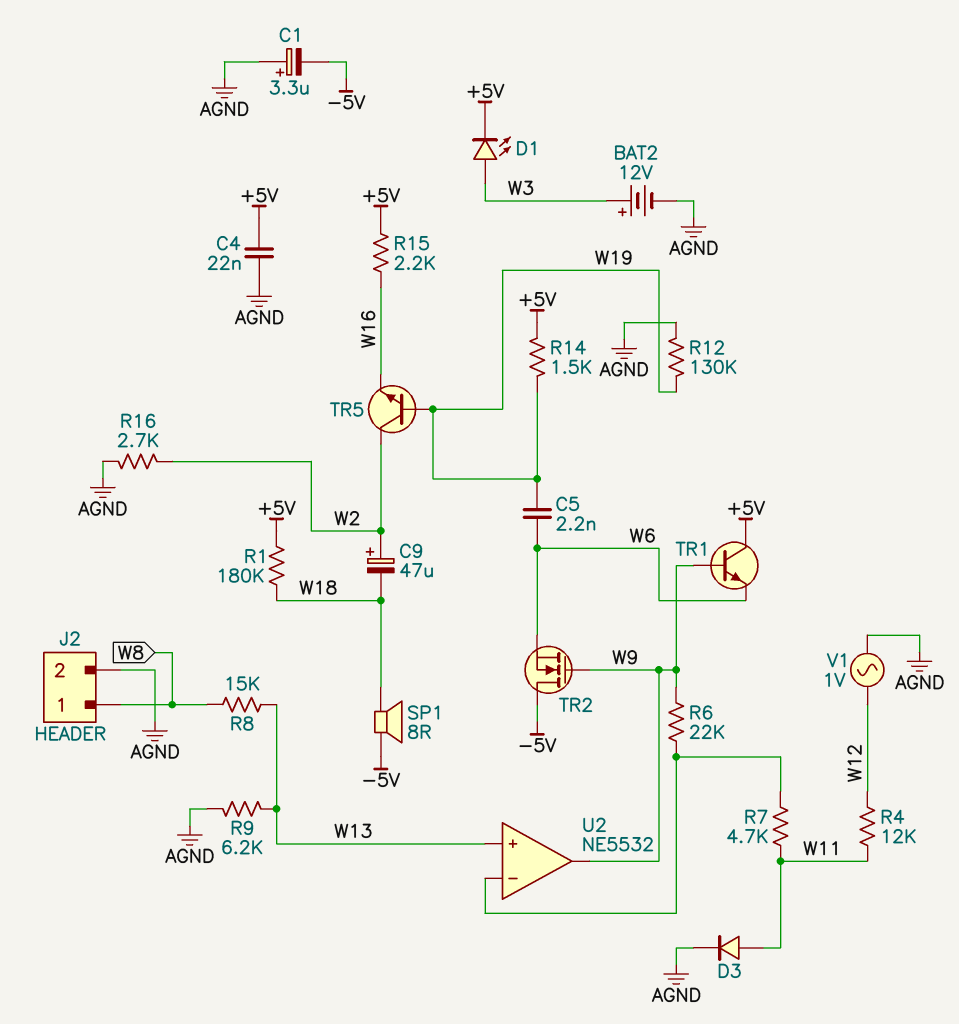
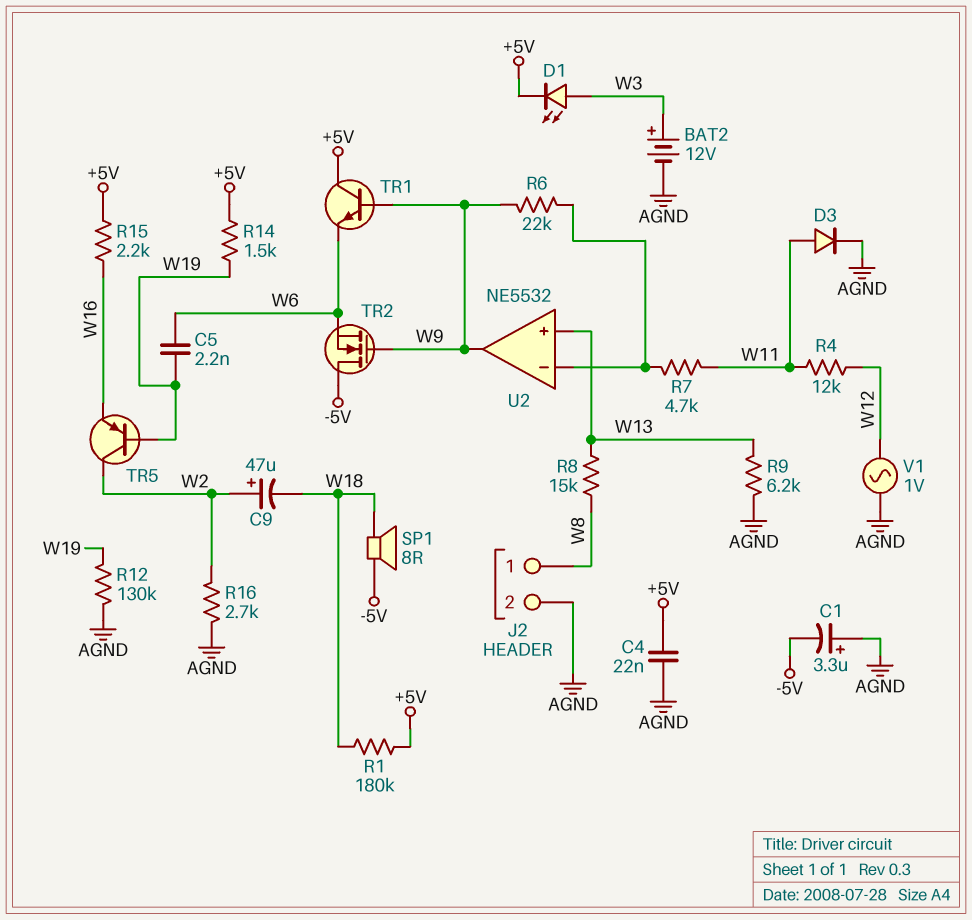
TR5: NPN (B W19, C W2, E W16) -> PNP (B W19, C W2, E W16)

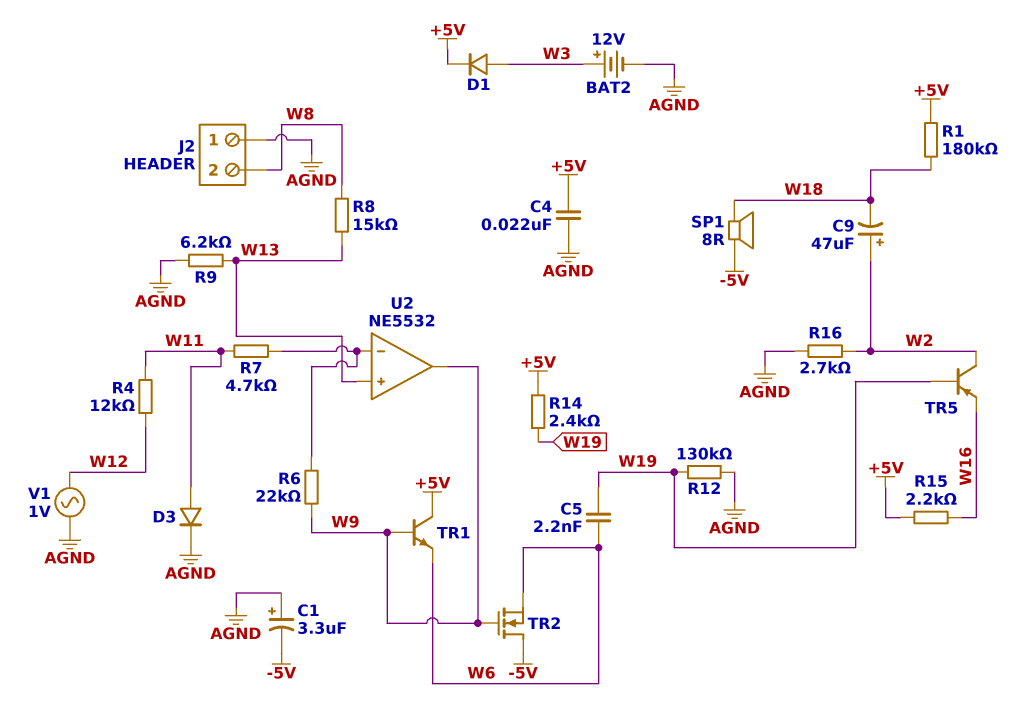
D1: LED (A W3, K +5V) -> diode (A W3, K +5V)
J2 pin 1: W8 -> AGND
J2 pin 2: AGND -> W8
R14: 1.5k (+5V, W19) -> 2.4k (+5V, W19)

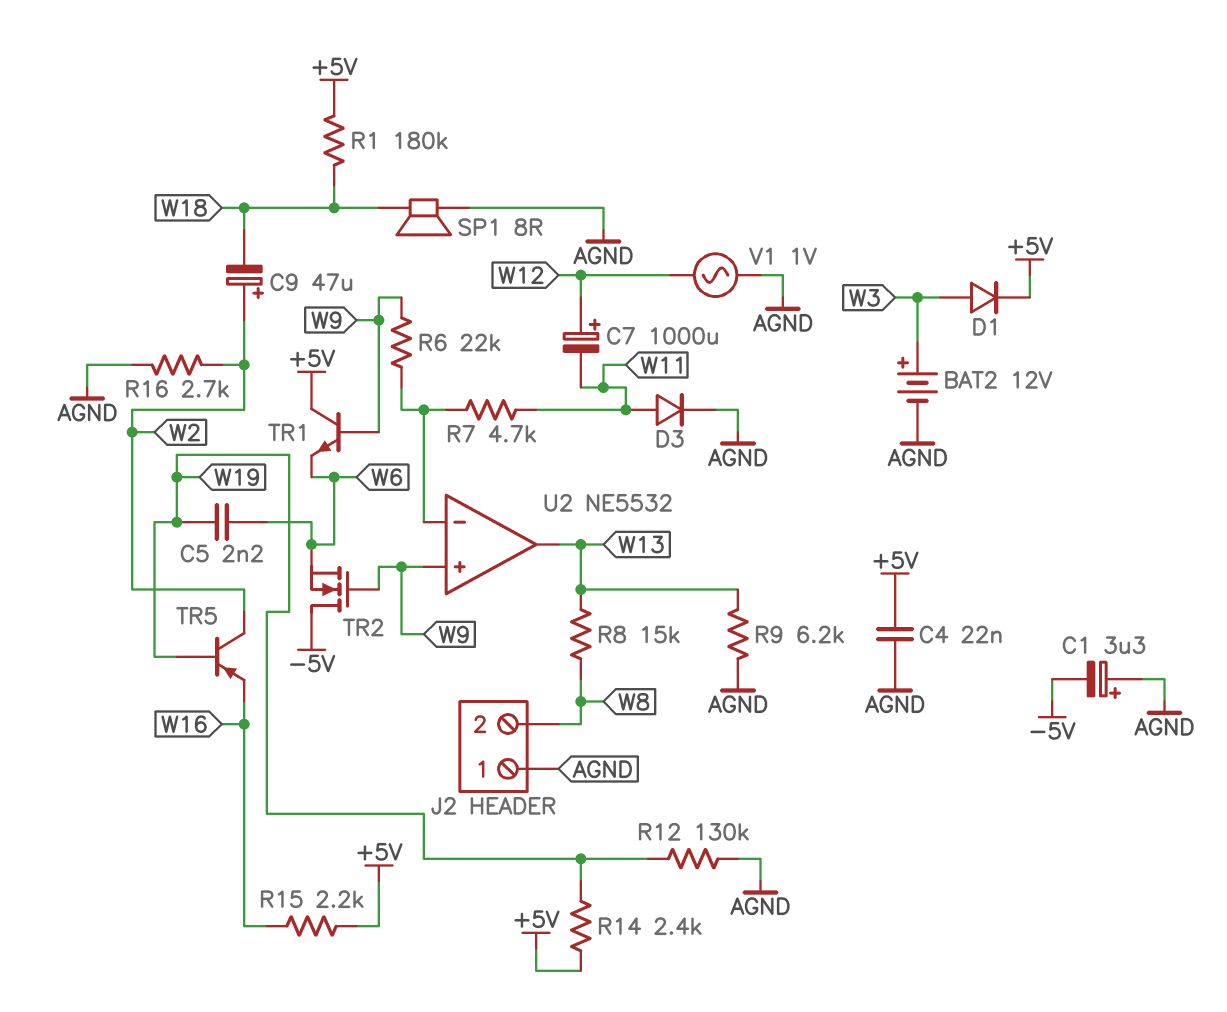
C7: none -> 1000uF (plus W12, minus W11)
R4: 12k (W11, W12) -> none
SP1: speaker 8R (-5V, W18) -> speaker 8R (AGND, W18)
U2 pin in+: W13 -> W9
U2 pin out: W9 -> W13

